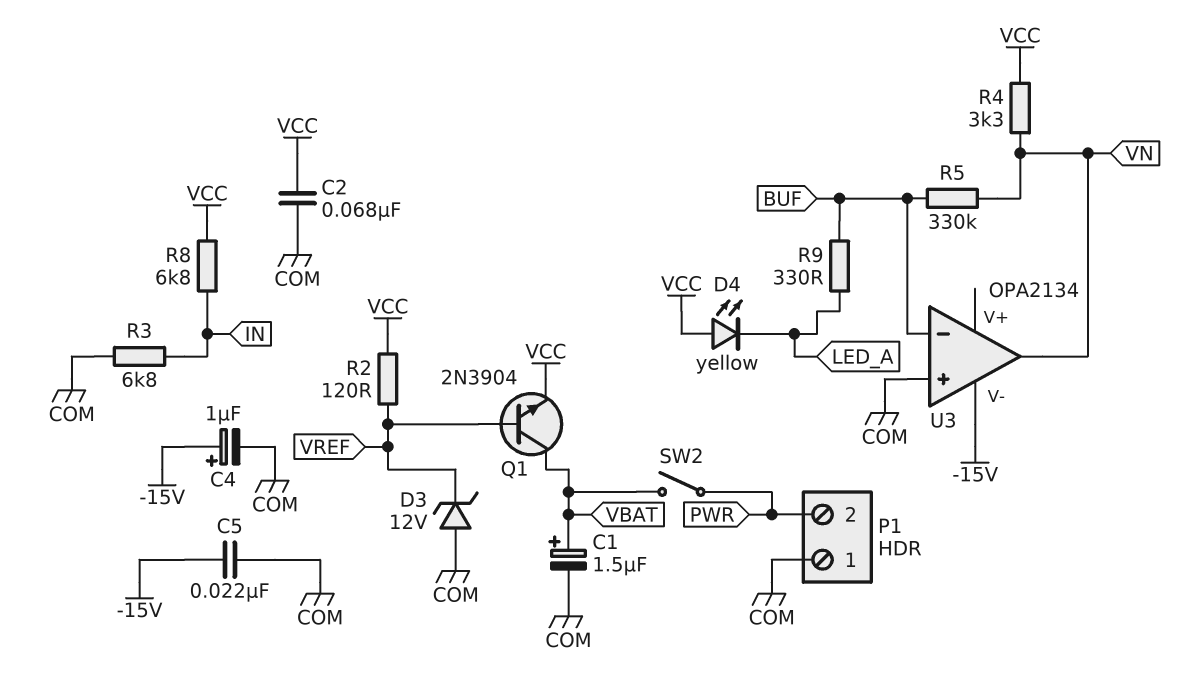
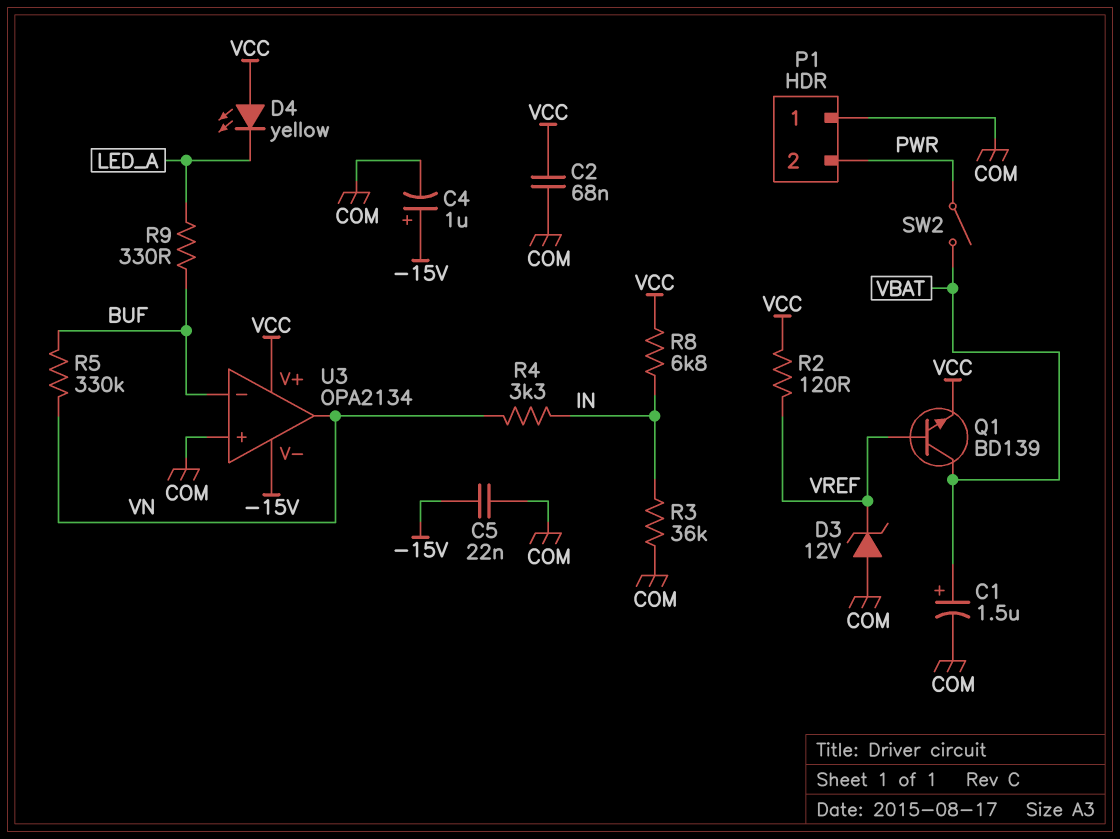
Q1: NPN 2N3904 (B VREF, C VBAT, E VCC) -> NPN BD139 (B VREF, C VBAT, E VCC)
R3: 6.8k (COM, IN) -> 36k (COM, IN)
R4: 3.3k (VCC, VN) -> 3.3k (IN, VN)
U3 pin V+: none -> VCC

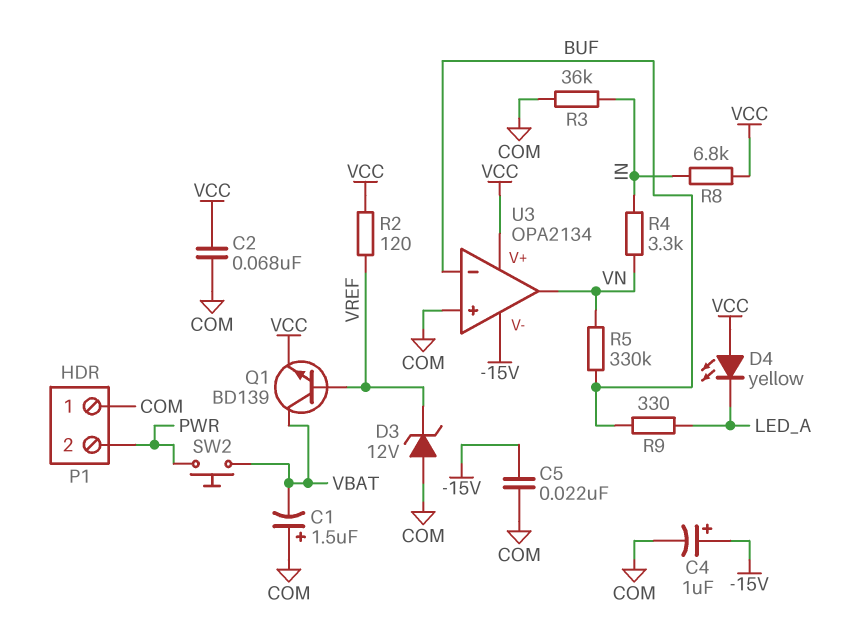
C1: 1.5uF (plus VBAT, minus COM) -> 1.5uF (plus COM, minus VBAT)
SW2: switch (PWR, VBAT) -> button (PWR, VBAT)

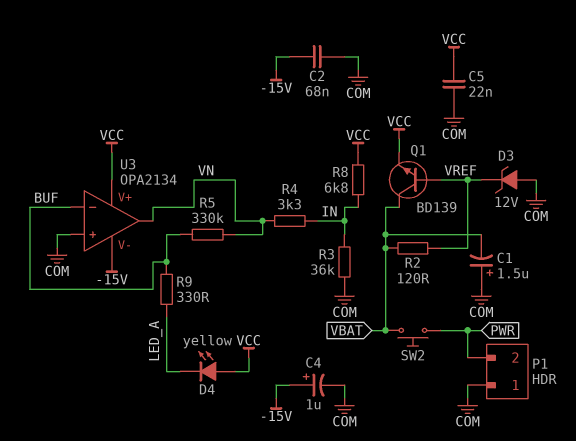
C2: 68nF (COM, VCC) -> 68nF (-15V, COM)
C5: 22nF (-15V, COM) -> 22nF (COM, VCC)
R2: 120 (VCC, VREF) -> 120 (VBAT, VREF)

